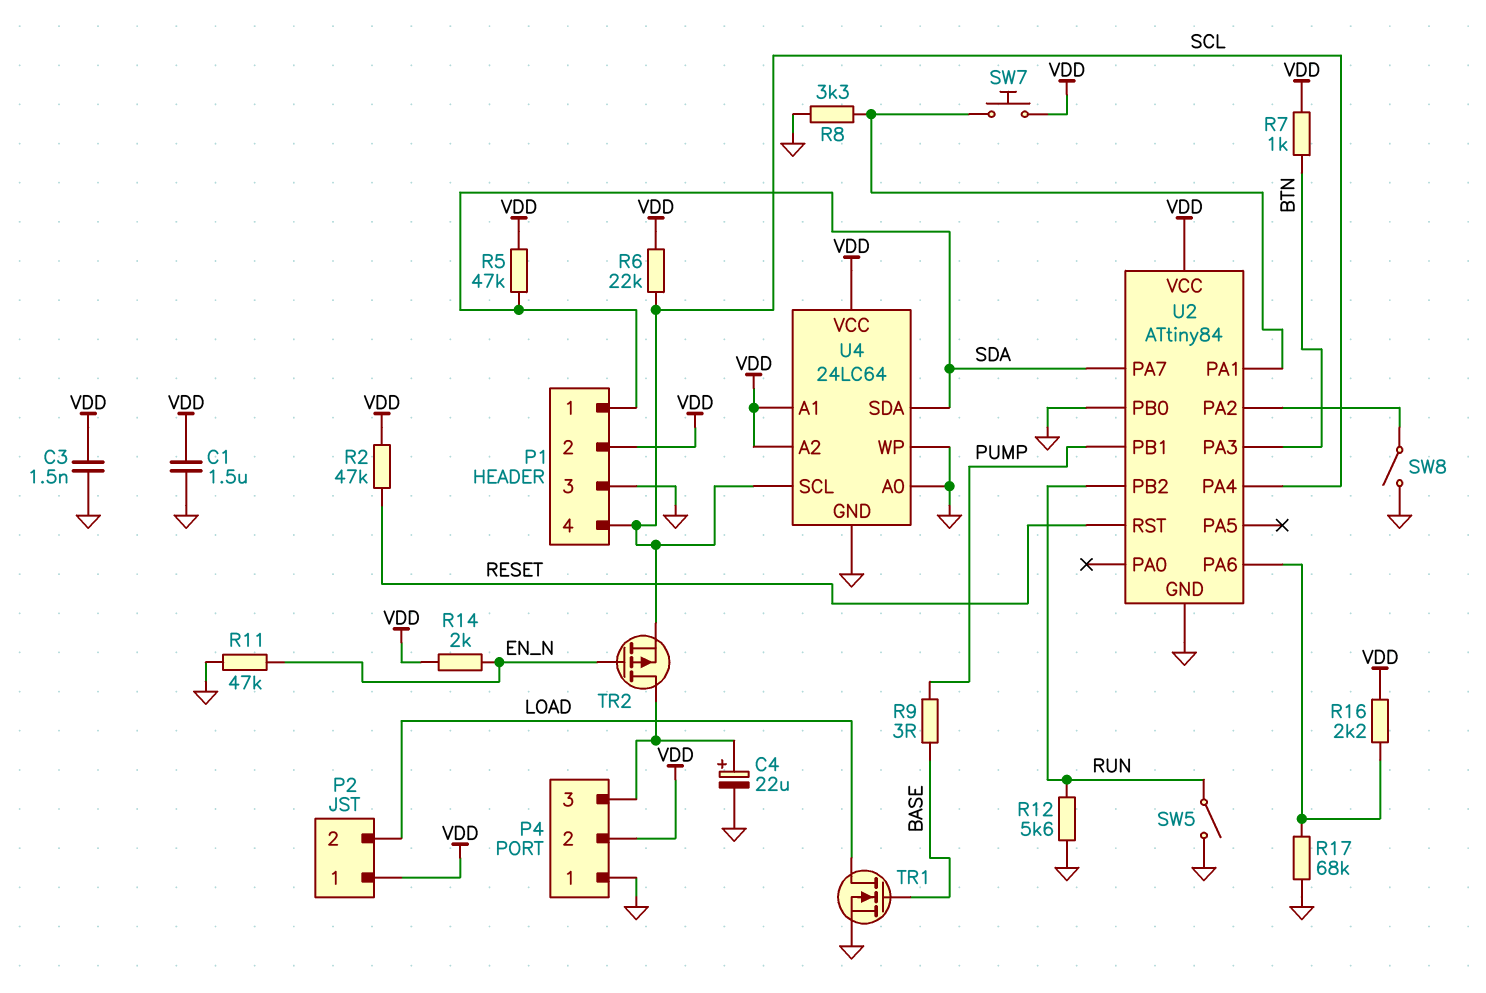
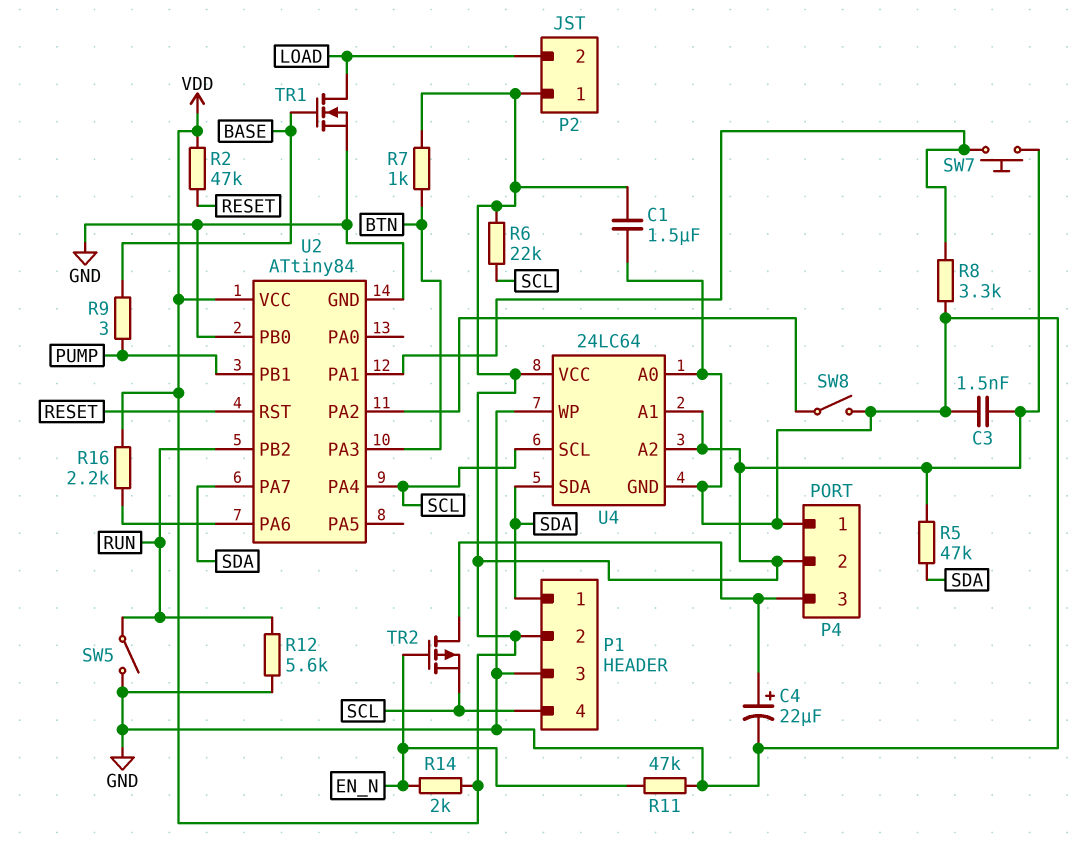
R17: 68k (GND, U2/PA6) -> none

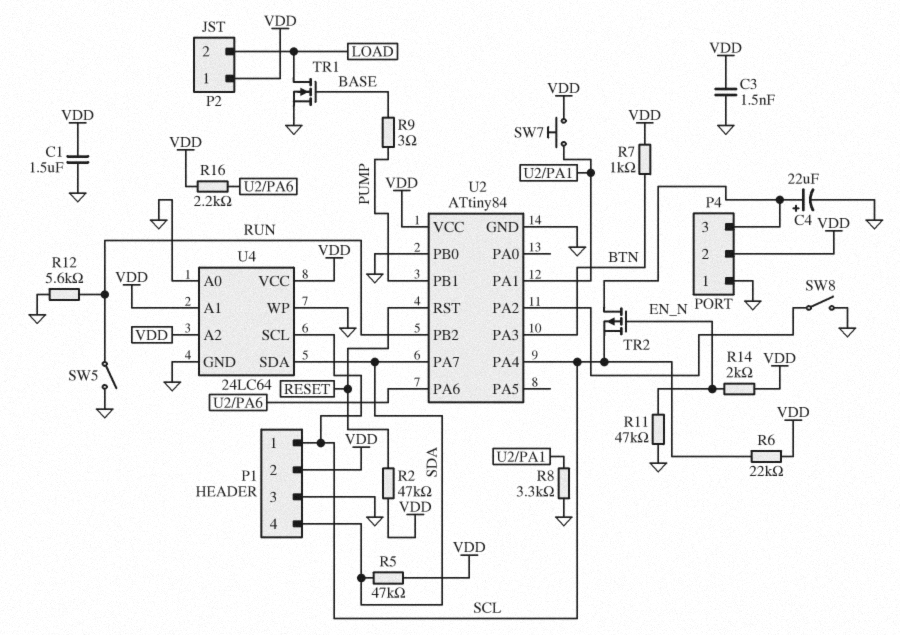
P1 pin 1: SDA -> SCL
P1 pin 4: SCL -> SDA

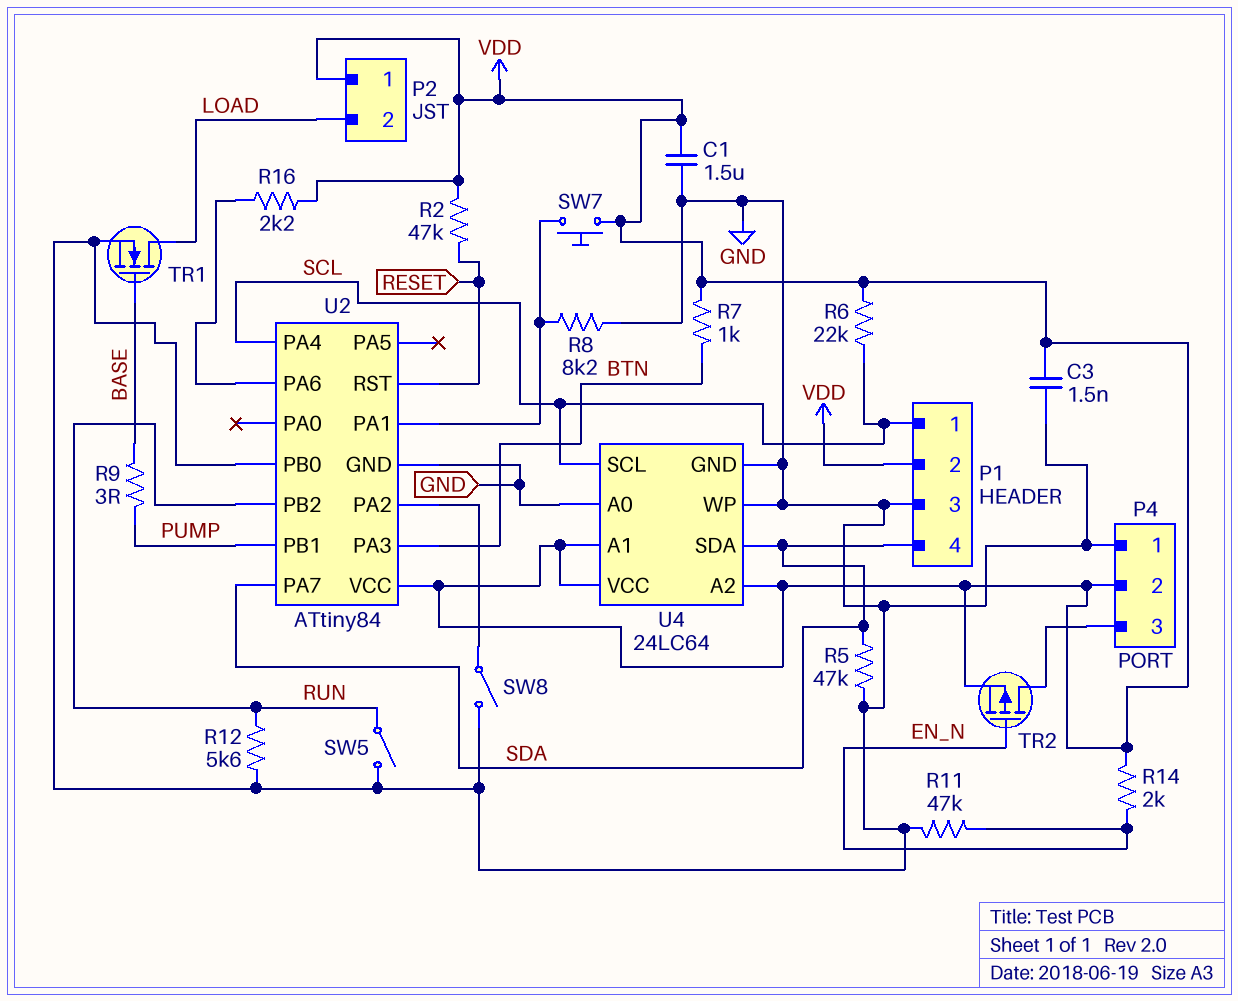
C4: 22uF (plus P4/3, minus GND) -> none
R5: 47k (SDA, VDD) -> 47k (GND, SDA)
R8: 3.3k (GND, U2/PA1) -> 8.2k (GND, U2/PA1)
TR2: PMOS (G EN_N, D P4/3, S SCL) -> PMOS (G EN_N, D P4/3, S VDD)

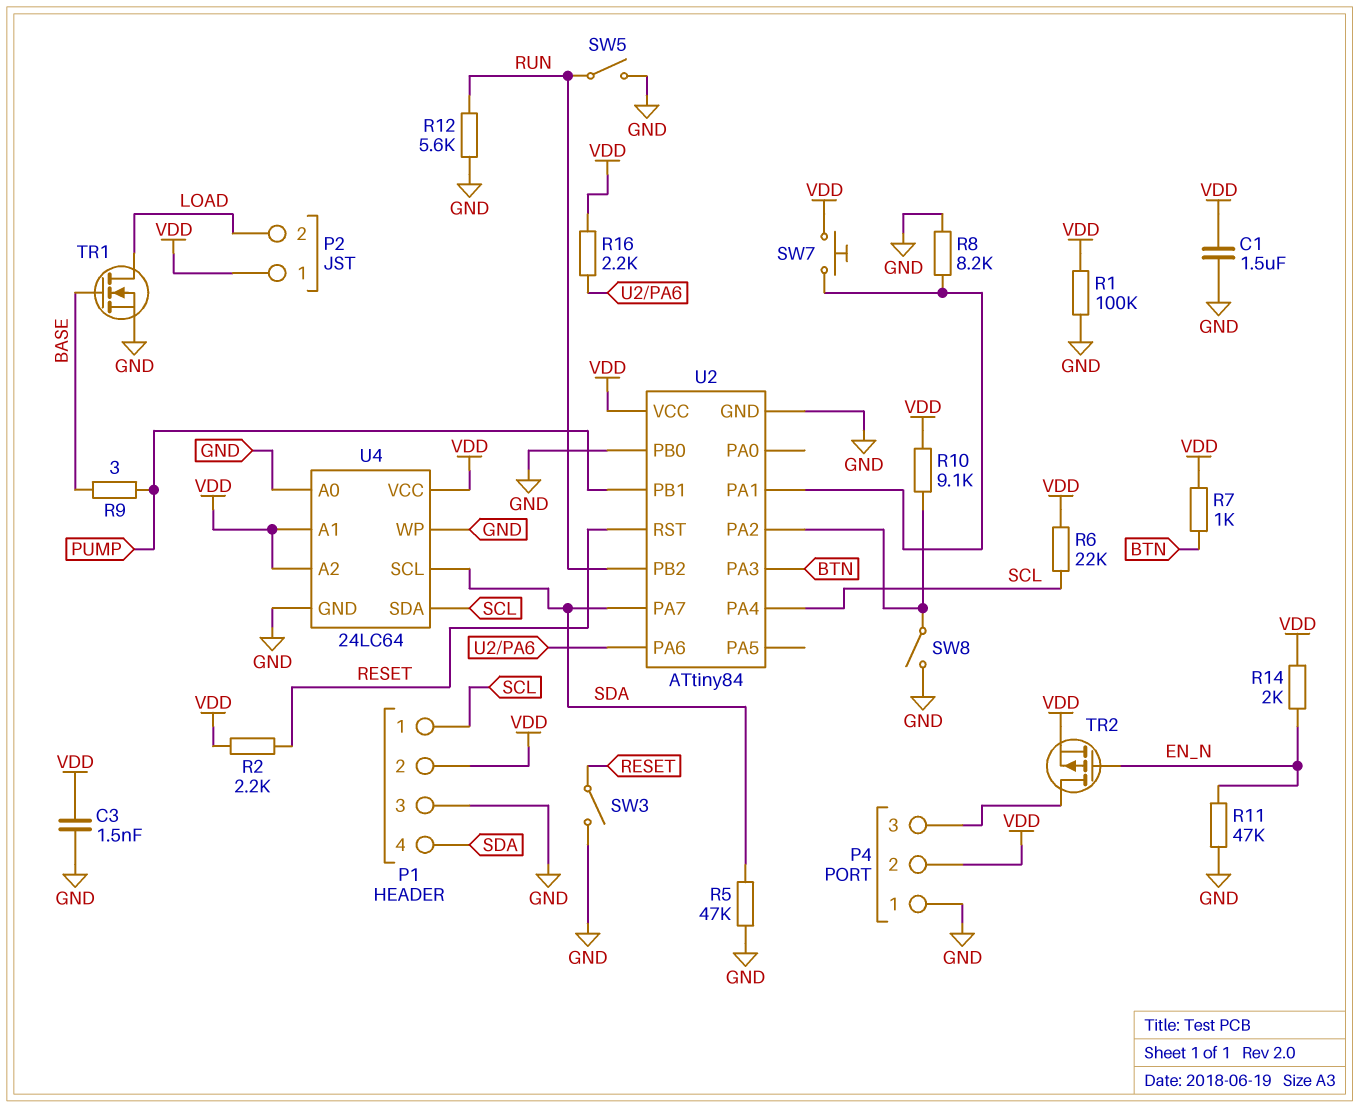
R1: none -> 100k (GND, VDD)
R2: 47k (RESET, VDD) -> 2.2k (RESET, VDD)
R10: none -> 9.1k (U2/PA2, VDD)
SW3: none -> switch (GND, RESET)
U4 pin SCL: SCL -> SDA
U4 pin SDA: SDA -> SCL

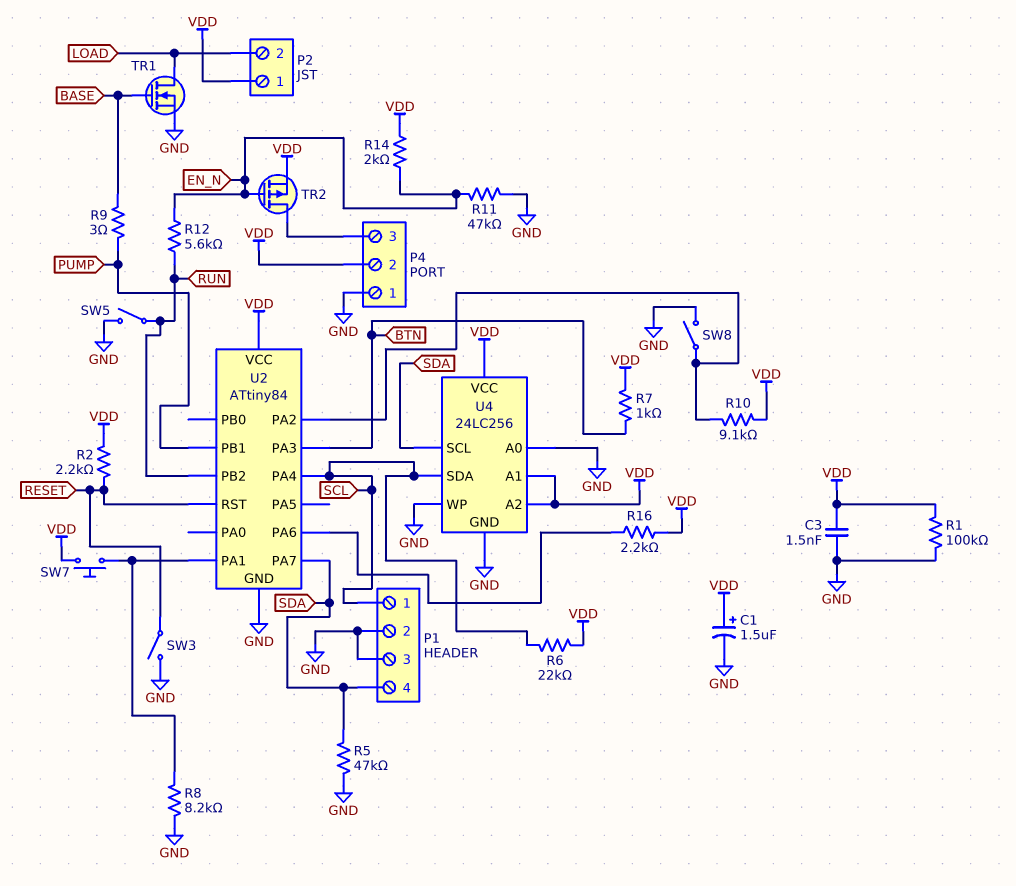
C1: 1.5uF (GND, VDD) -> 1.5uF (plus VDD, minus GND)
P1 pin 2: VDD -> GND
R12: 5.6k (GND, RUN) -> 5.6k (EN_N, RUN)
U2 pin PB0: GND -> none
U4: 24LC64 -> 24LC256

